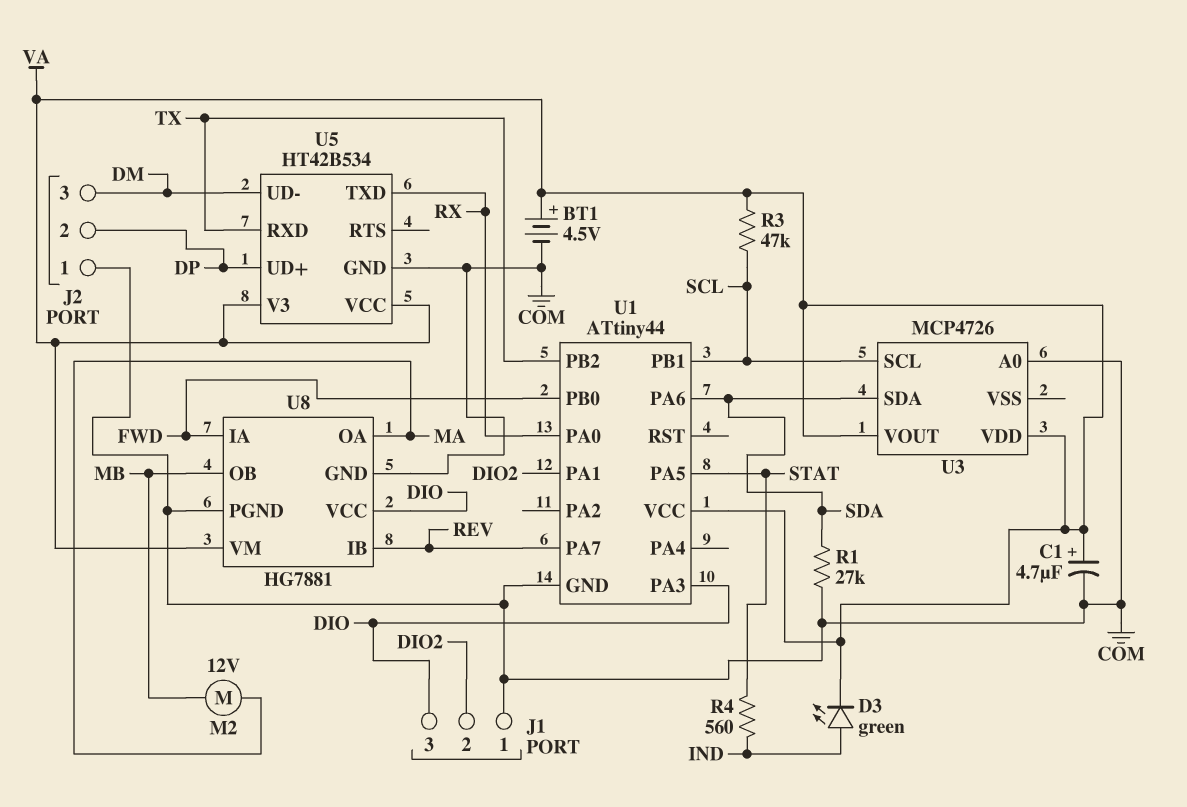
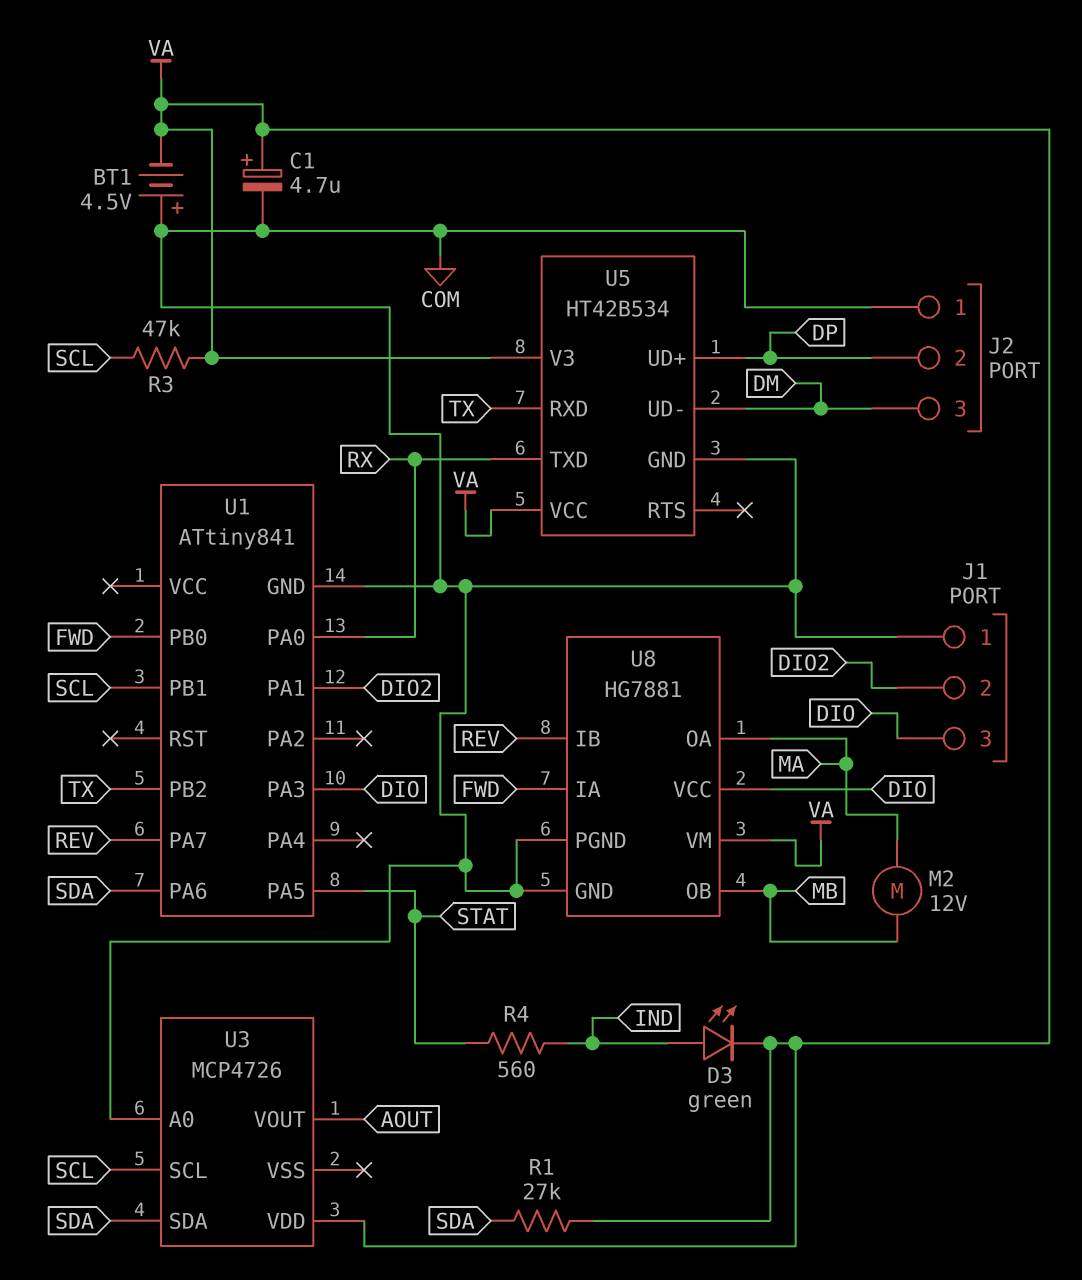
BT1: 4.5V (plus VA, minus COM) -> 4.5V (plus COM, minus VA)
R1: 27k (COM, SDA) -> 27k (SDA, VA)
U1: ATtiny44 -> ATtiny841
U1 pin VCC: VA -> none
U3 pin VOUT: VA -> AOUT

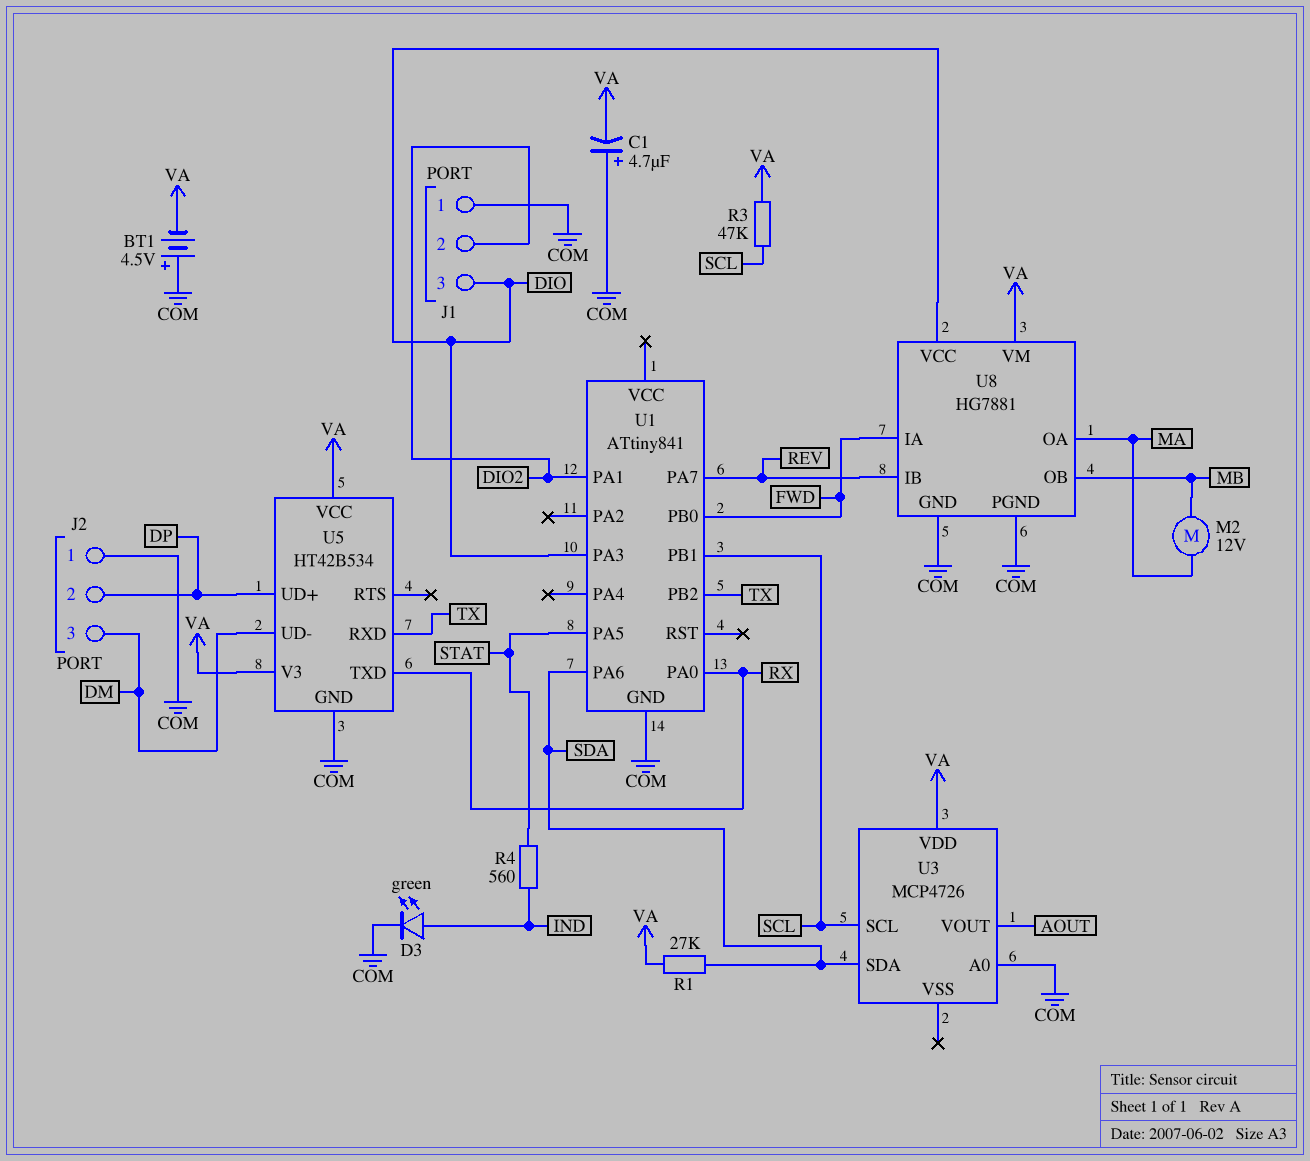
C1: 4.7uF (plus VA, minus COM) -> 4.7uF (plus COM, minus VA)
D3: LED green (A IND, K VA) -> LED green (A IND, K COM)

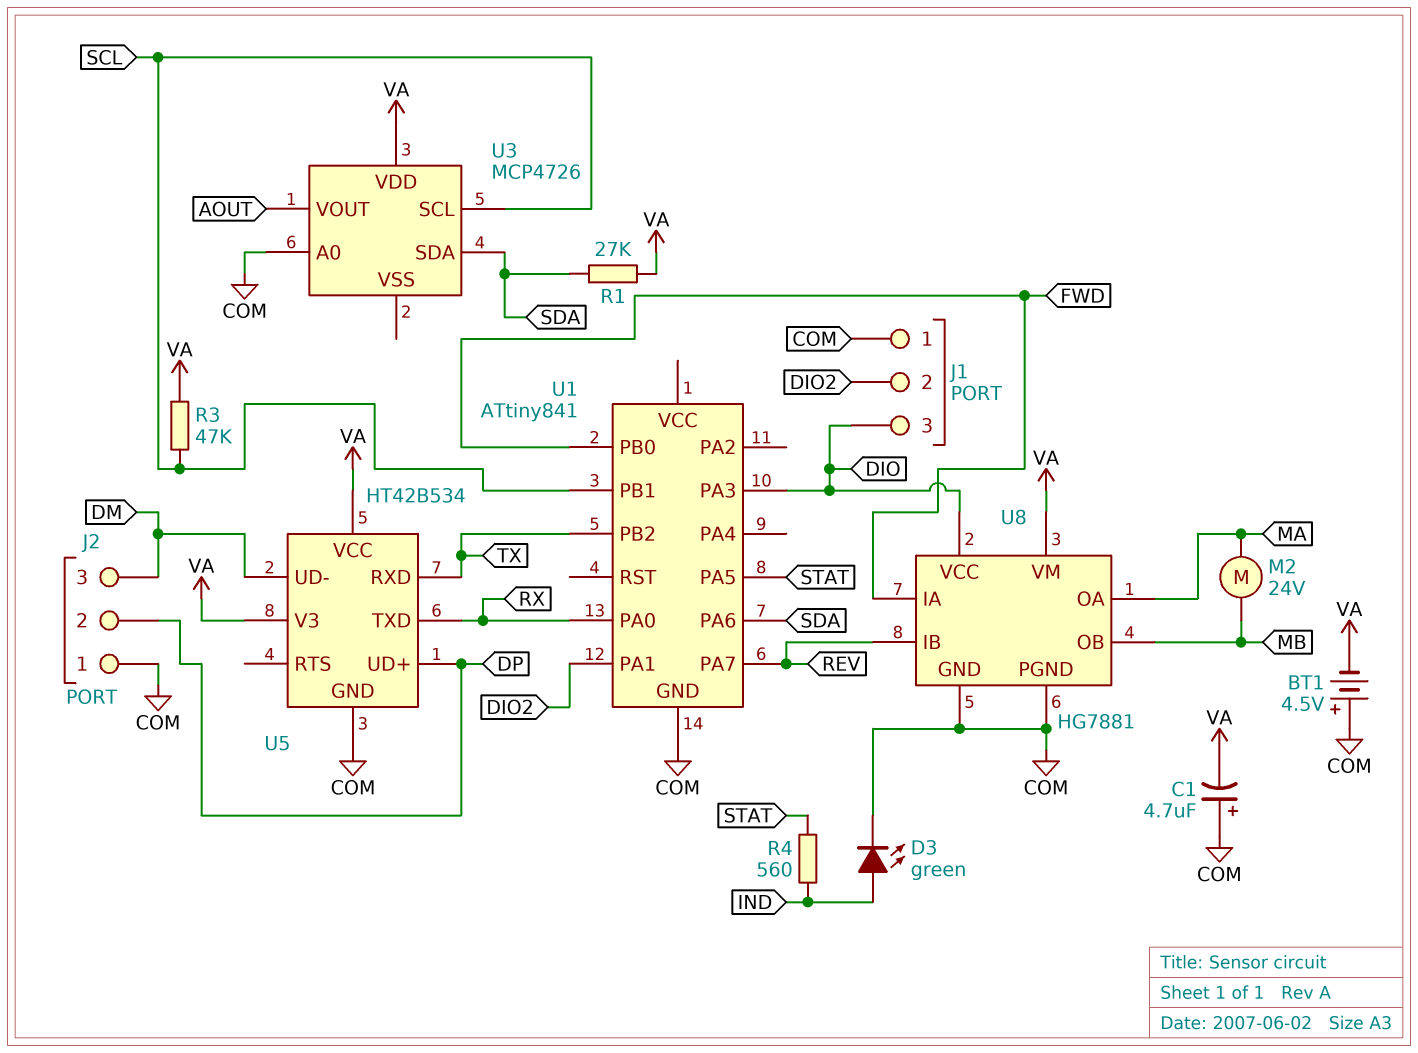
M2: motor 12V (MA, MB) -> motor 24V (MA, MB)

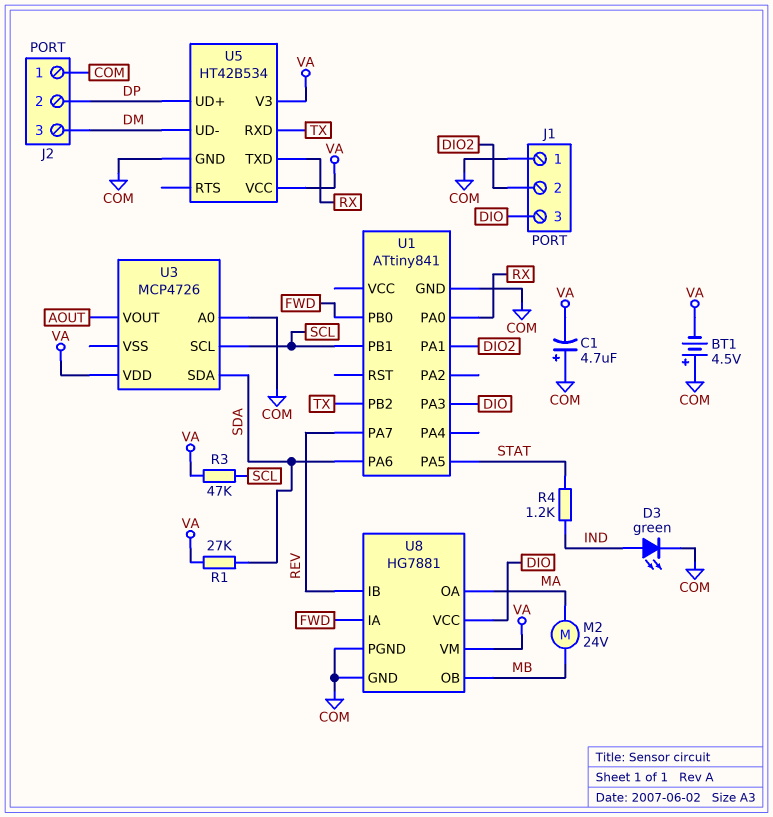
R4: 560 (IND, STAT) -> 1.2k (IND, STAT)

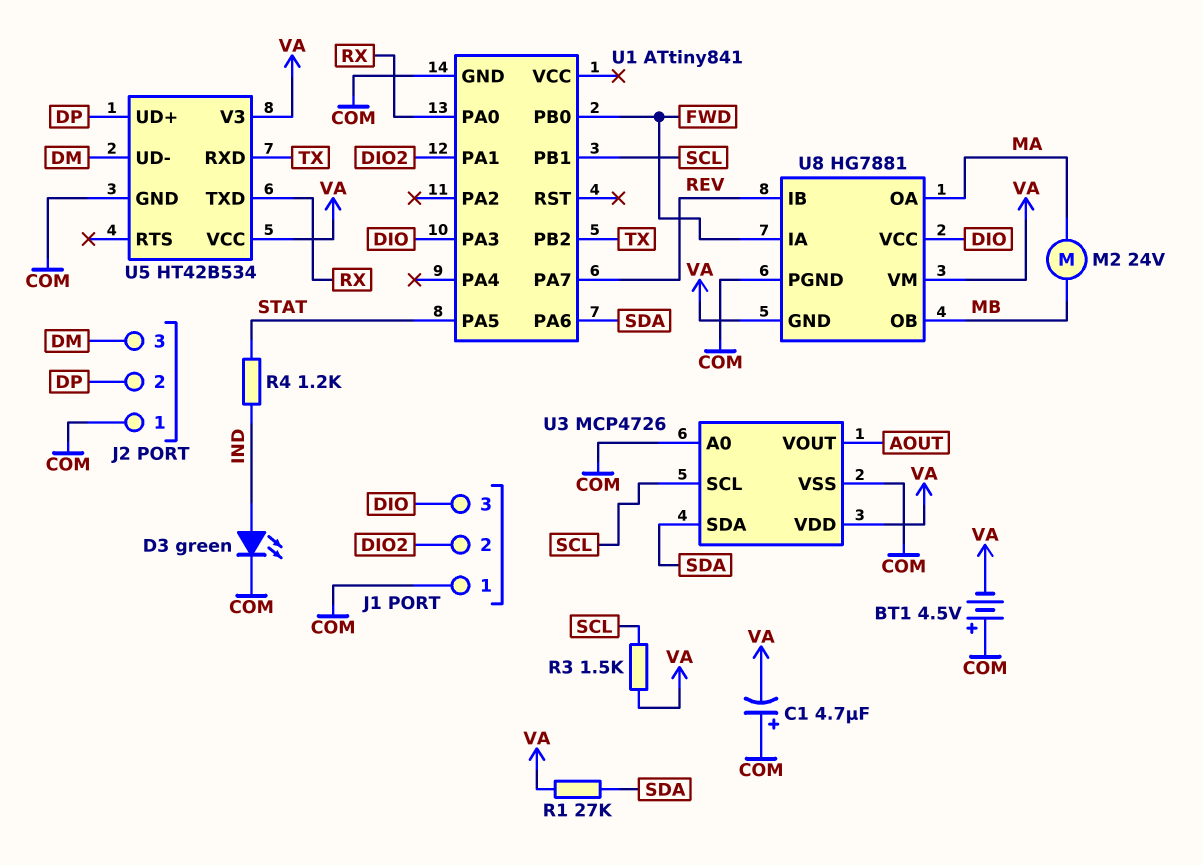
R3: 47k (SCL, VA) -> 1.5k (SCL, VA)
U3 pin VSS: none -> COM
U8 pin GND: COM -> VA

